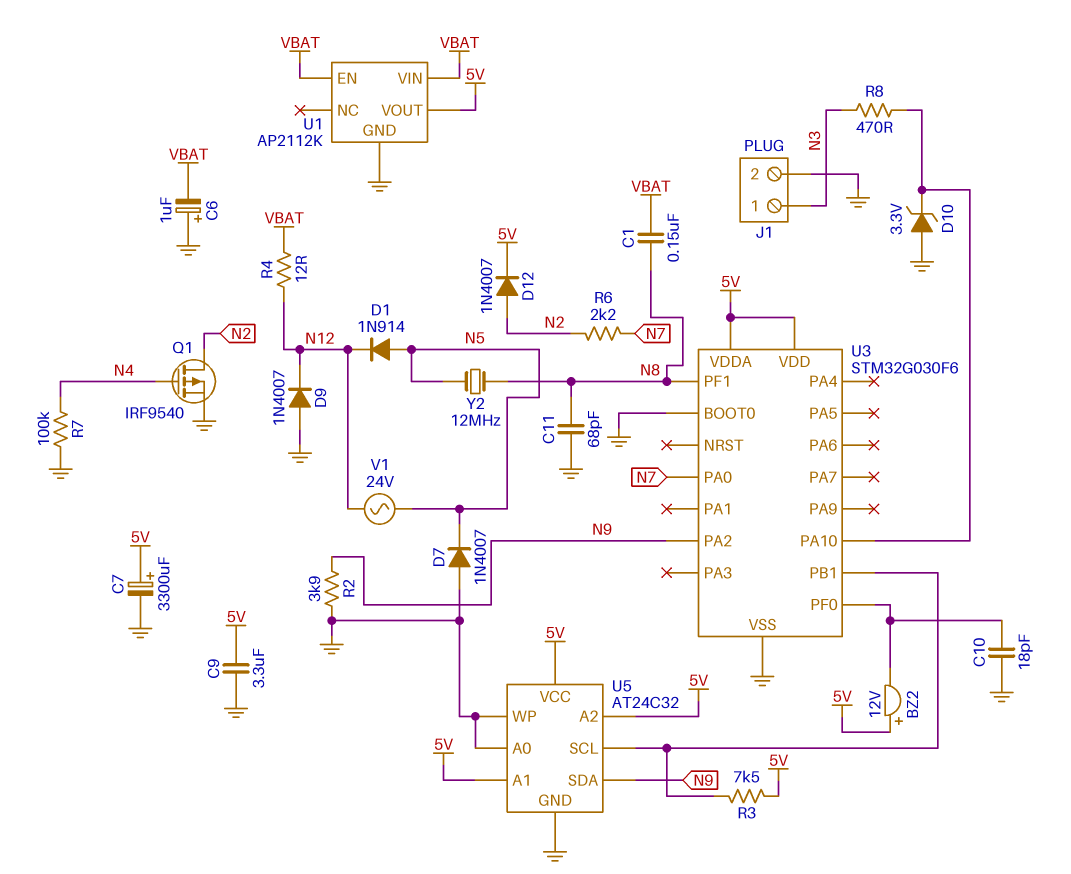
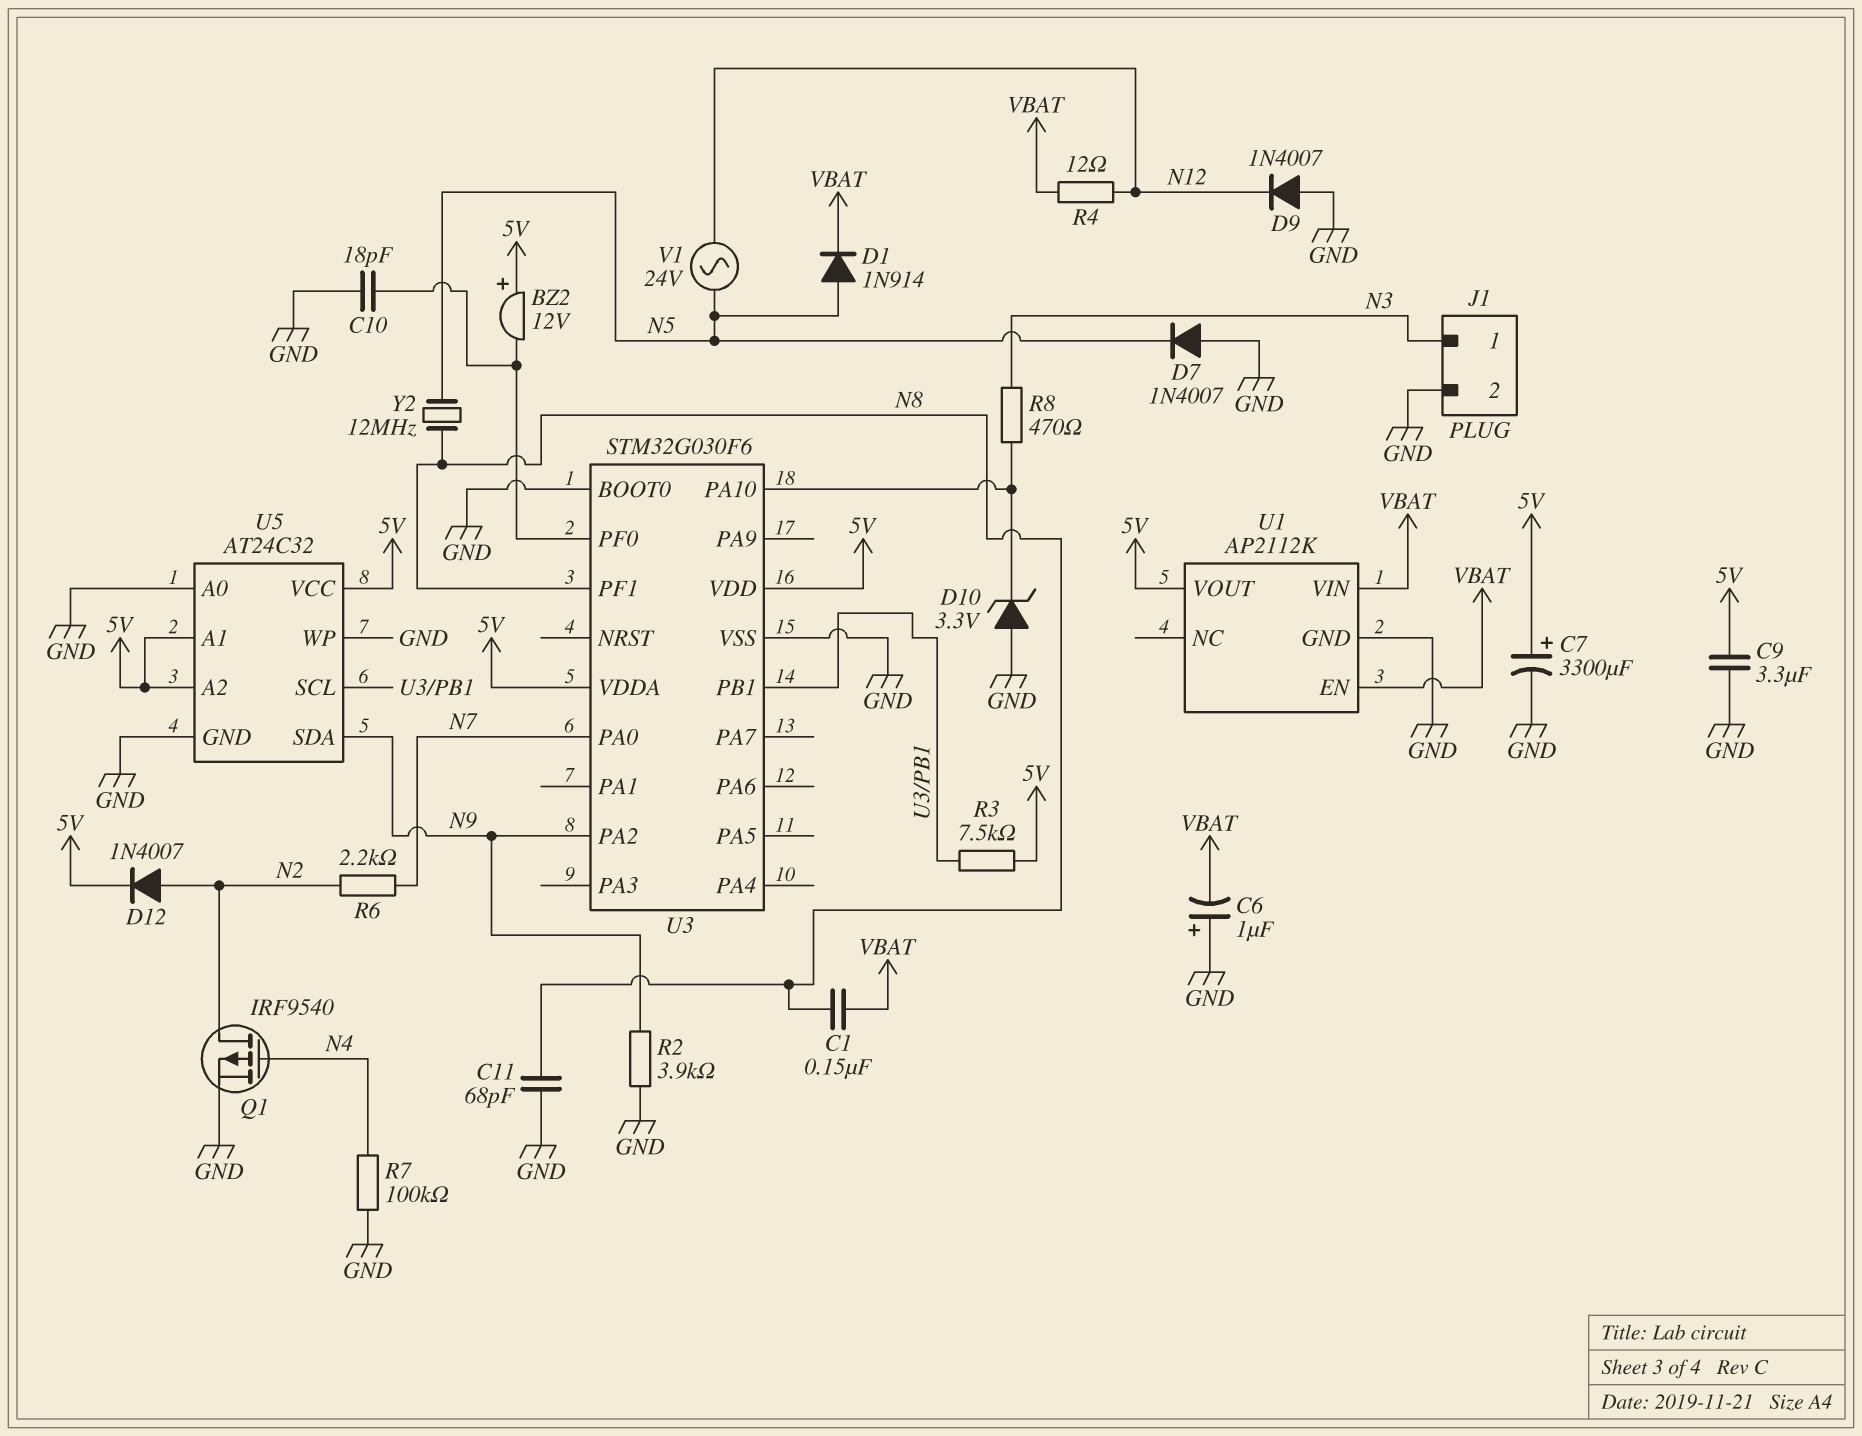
D1: diode 1N914 (A N5, K N12) -> diode 1N914 (A N5, K VBAT)

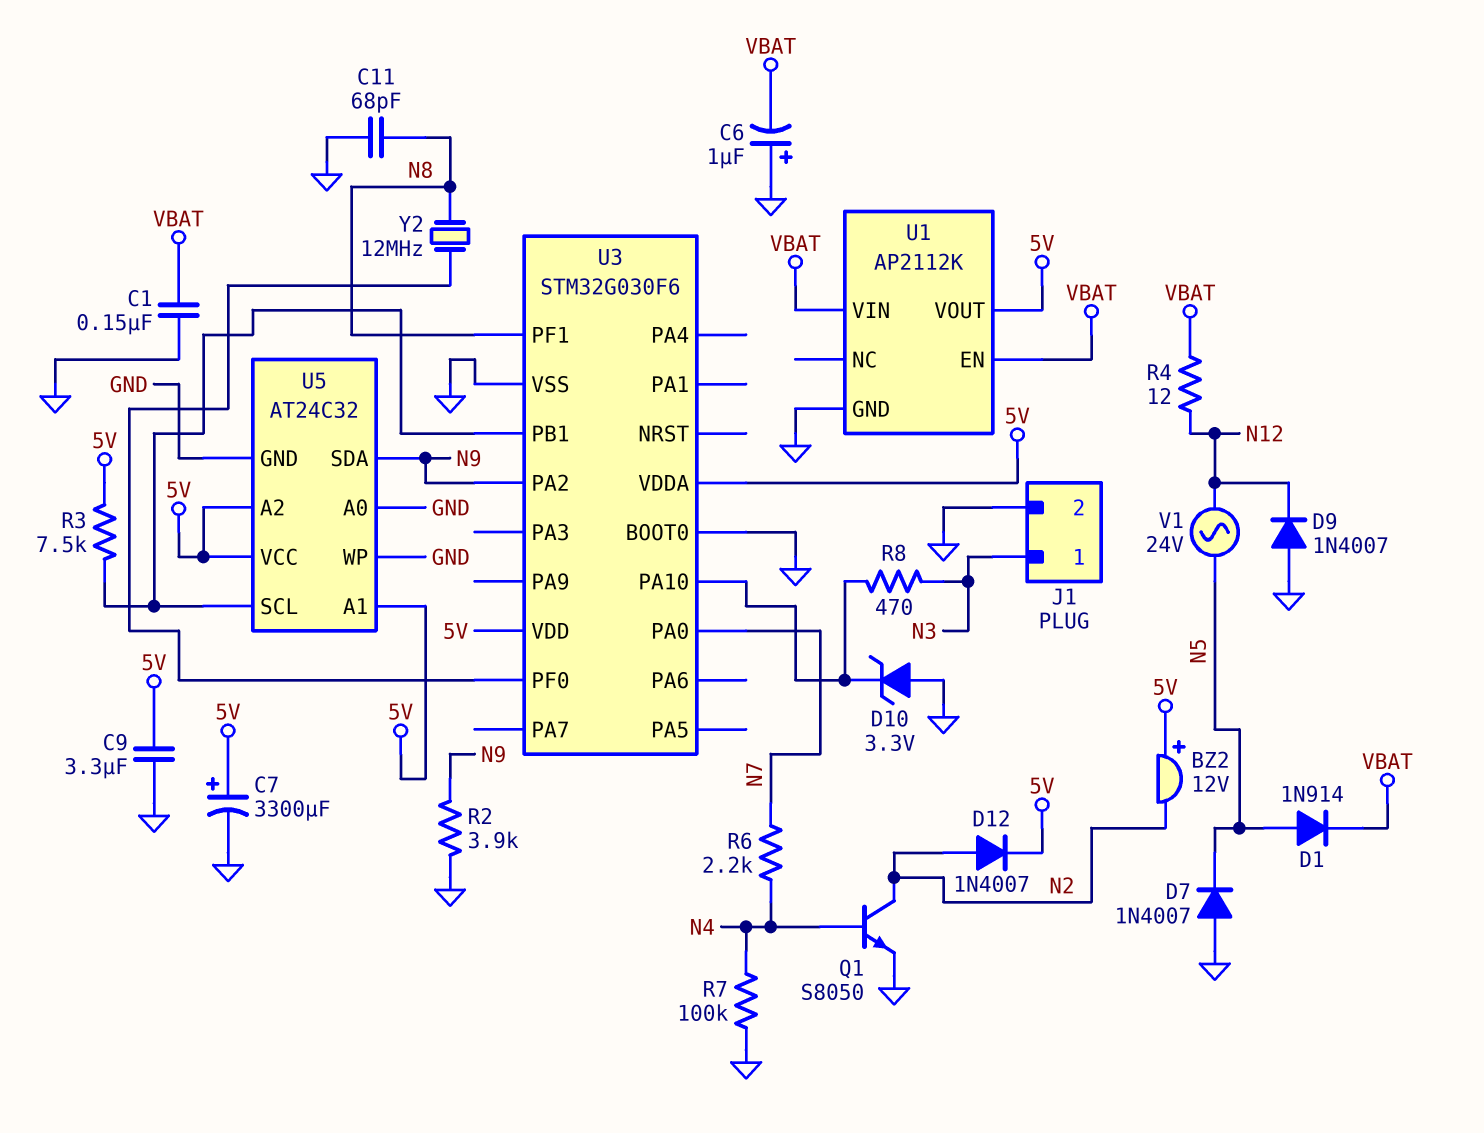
BZ2: buzzer 12V (plus 5V, minus U3/PF0) -> buzzer 12V (plus 5V, minus N2)
C1: 150nF (N8, VBAT) -> 150nF (GND, VBAT)
C10: 18pF (GND, U3/PF0) -> none
Q1: PMOS IRF9540 (G N4, D N2, S GND) -> NPN S8050 (B N4, C N2, E GND)
R6: 2.2k (N2, N7) -> 2.2k (N4, N7)
Y2: 12MHz (N5, N8) -> 12MHz (N8, U3/PF0)

